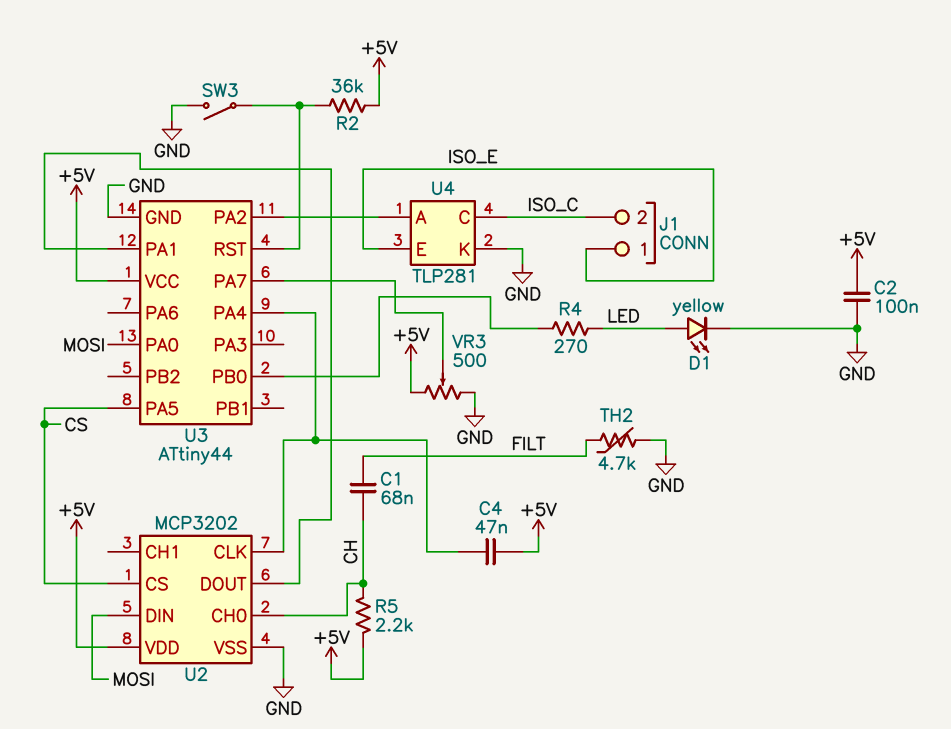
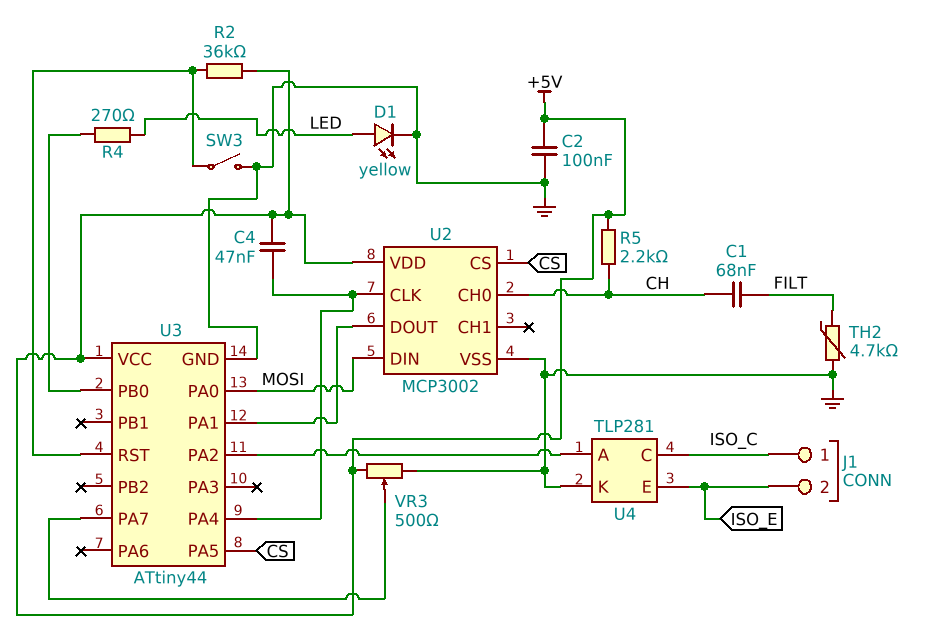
J1 pin 1: ISO_E -> ISO_C
J1 pin 2: ISO_C -> ISO_E
U2: MCP3202 -> MCP3002

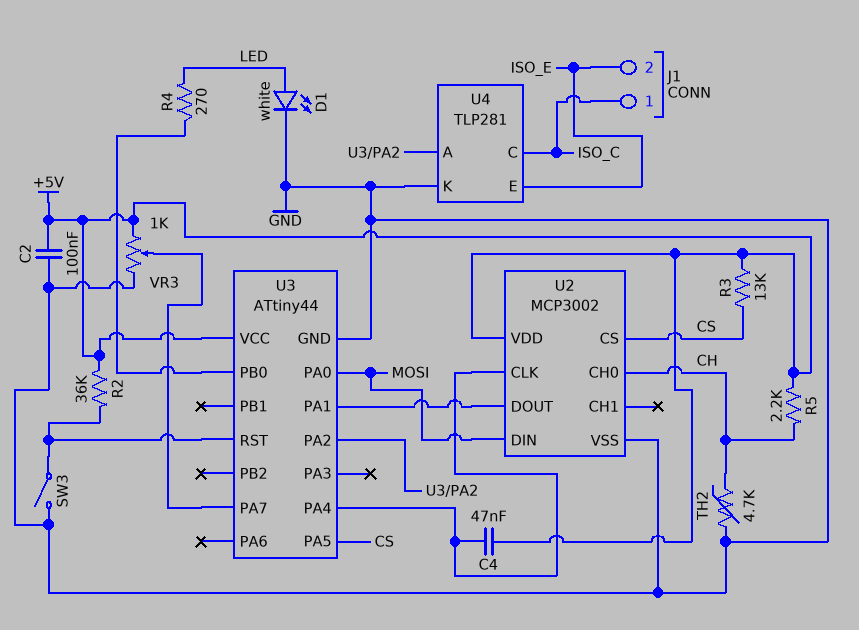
C1: 68nF (CH, FILT) -> none
D1: LED yellow (A LED, K GND) -> LED white (A LED, K GND)
R3: none -> 13k (+5V, CS)
TH2: 4.7k (FILT, GND) -> 4.7k (CH, GND)
VR3: 500 (+5V, GND, wiper U3/PA7) -> 1k (+5V, GND, wiper U3/PA7)

